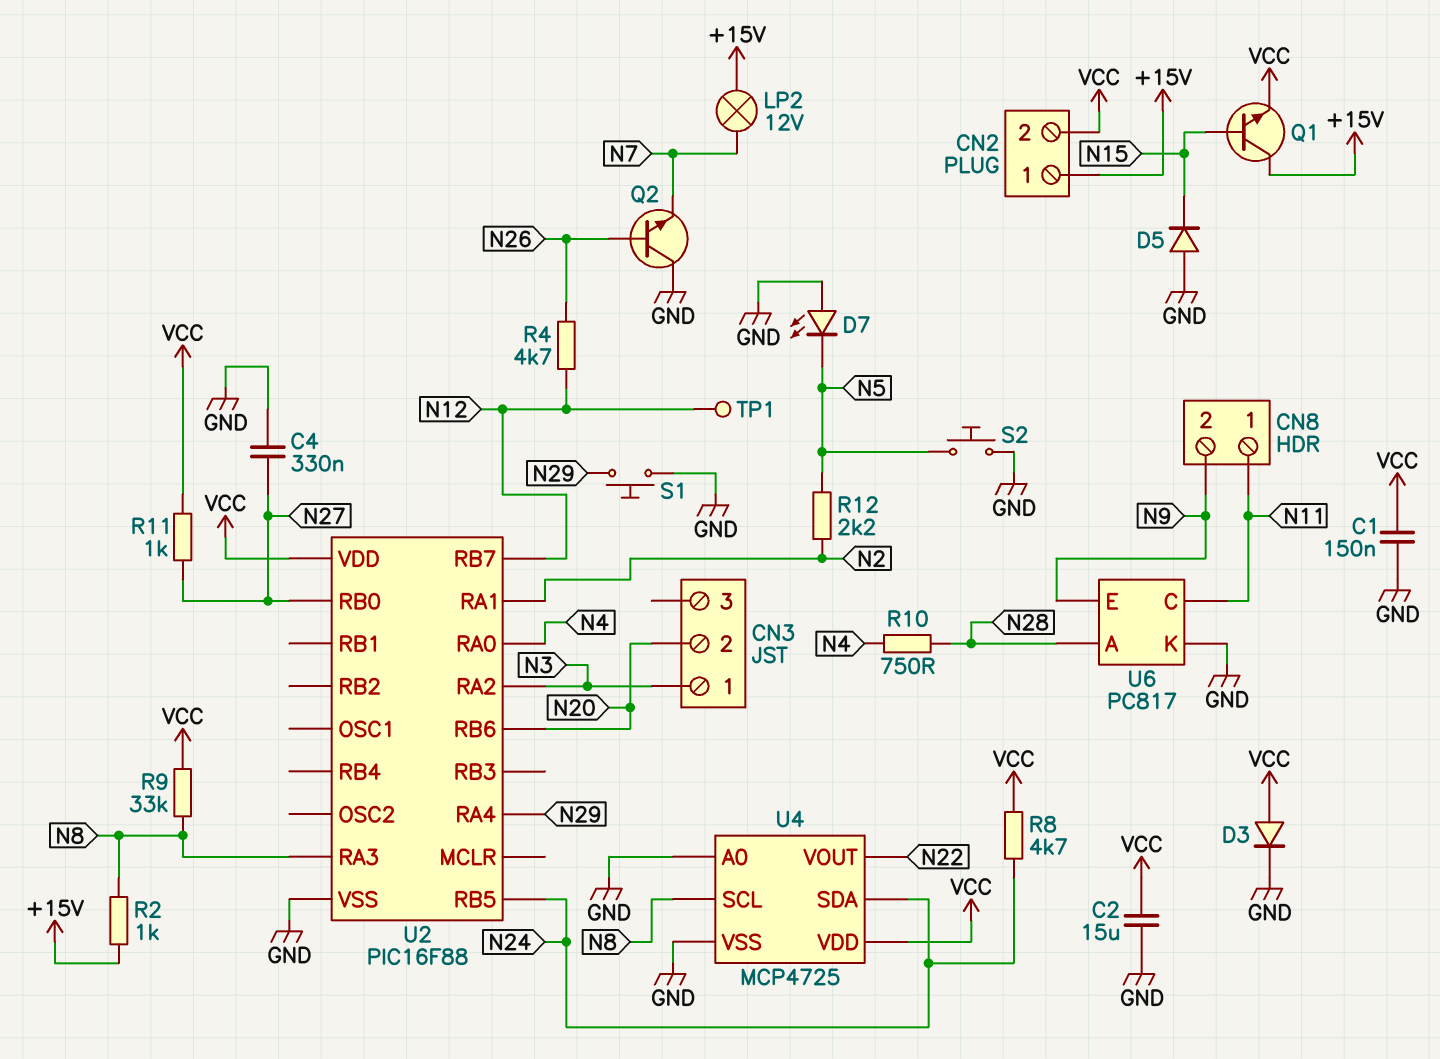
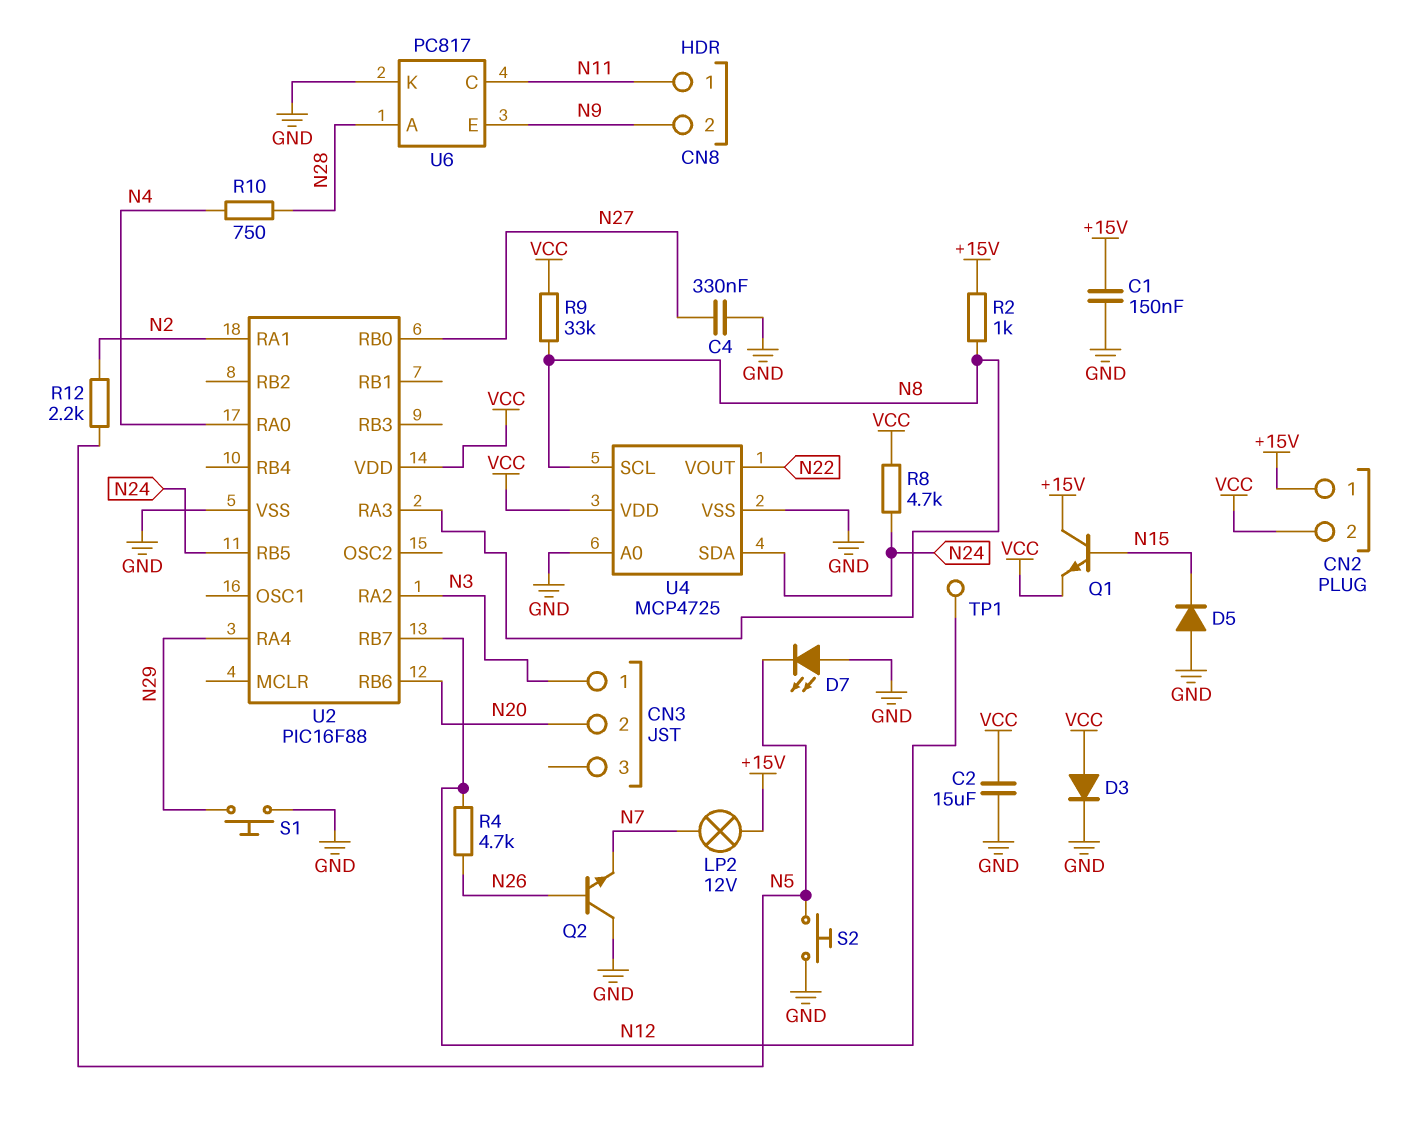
C1: 150nF (GND, VCC) -> 150nF (+15V, GND)
R11: 1k (N27, VCC) -> none

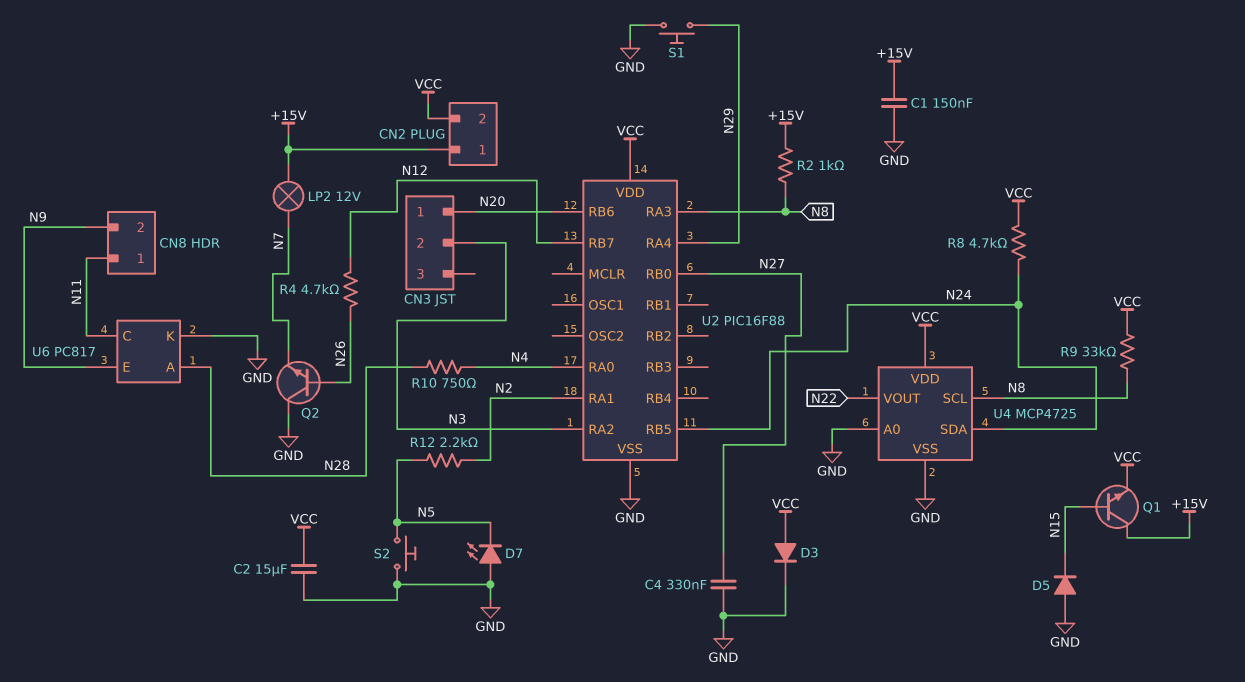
CN3 pin 1: N3 -> N20
CN3 pin 2: N20 -> N3
TP1: test point (N12) -> none

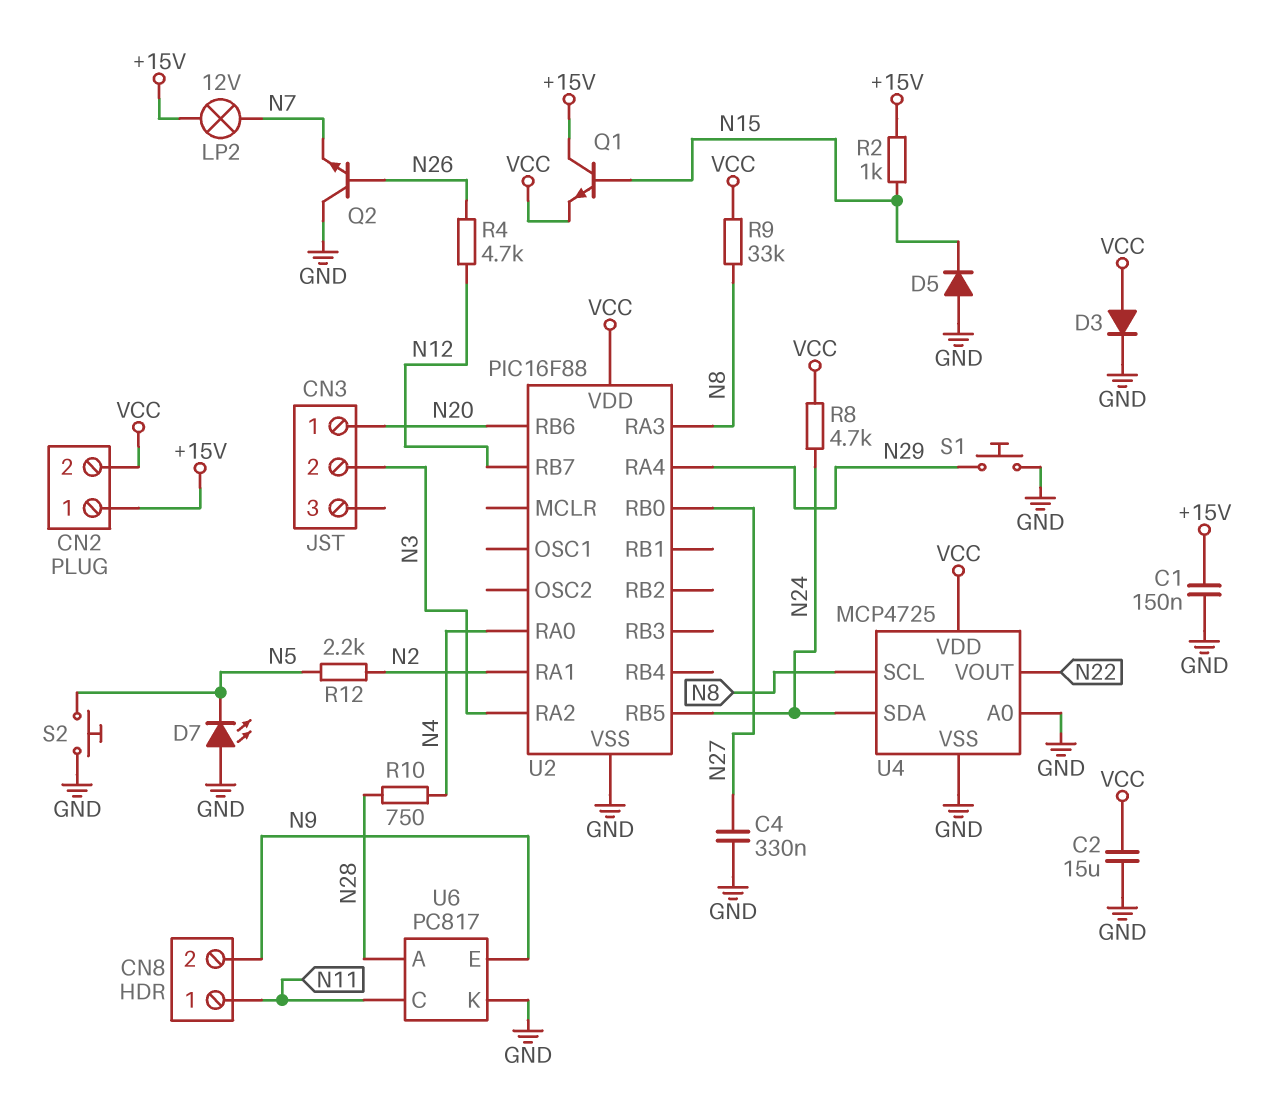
R2: 1k (+15V, N8) -> 1k (+15V, N15)

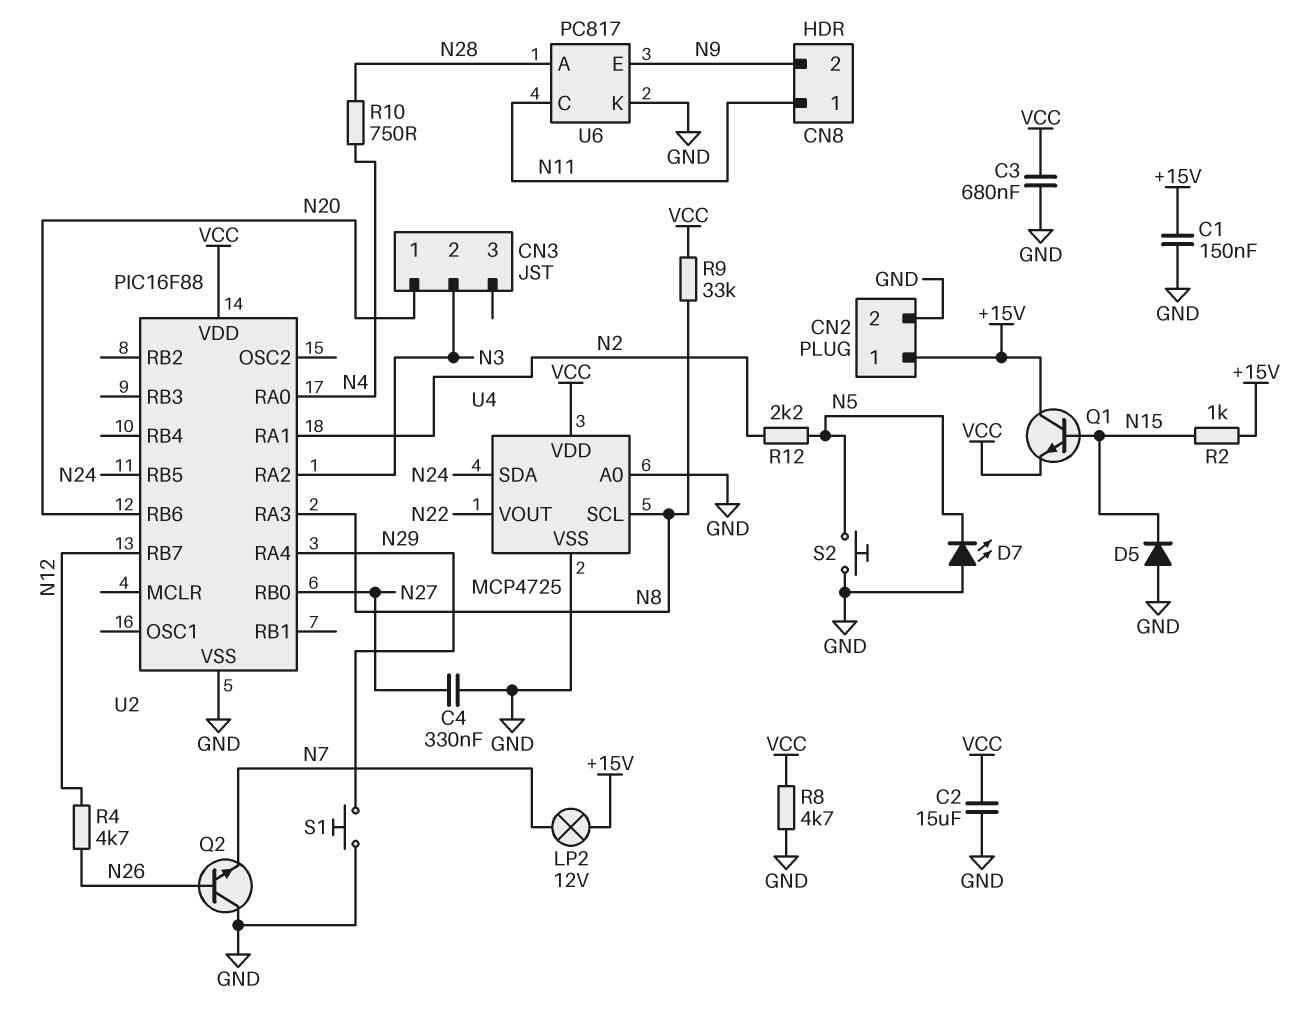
C3: none -> 680nF (GND, VCC)
CN2 pin 2: VCC -> GND
D3: diode (A VCC, K GND) -> none
R8: 4.7k (N24, VCC) -> 4.7k (GND, VCC)

